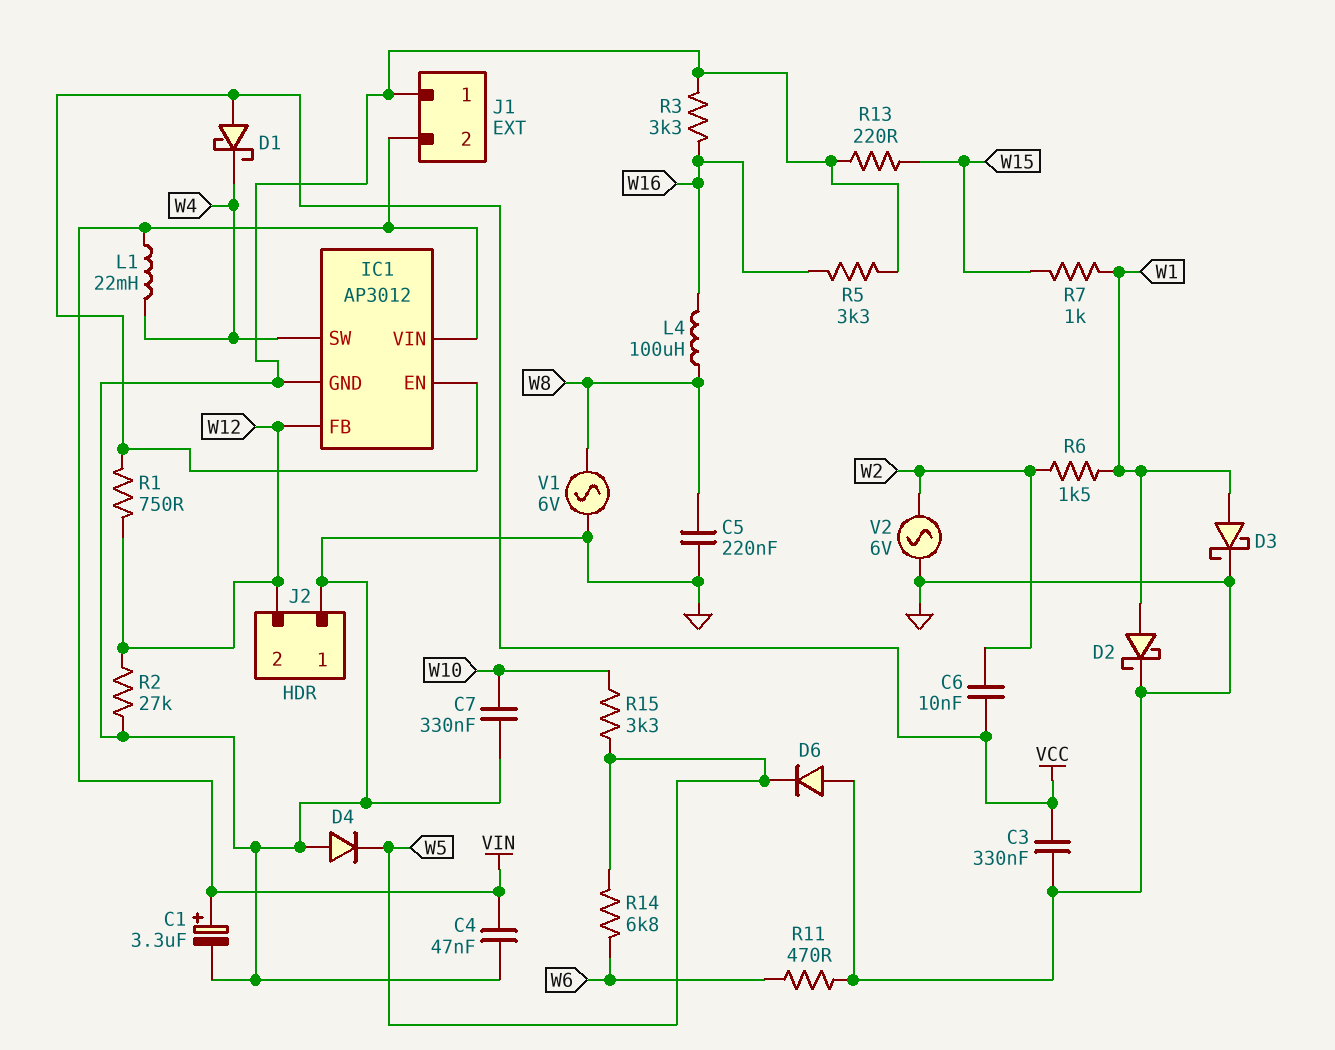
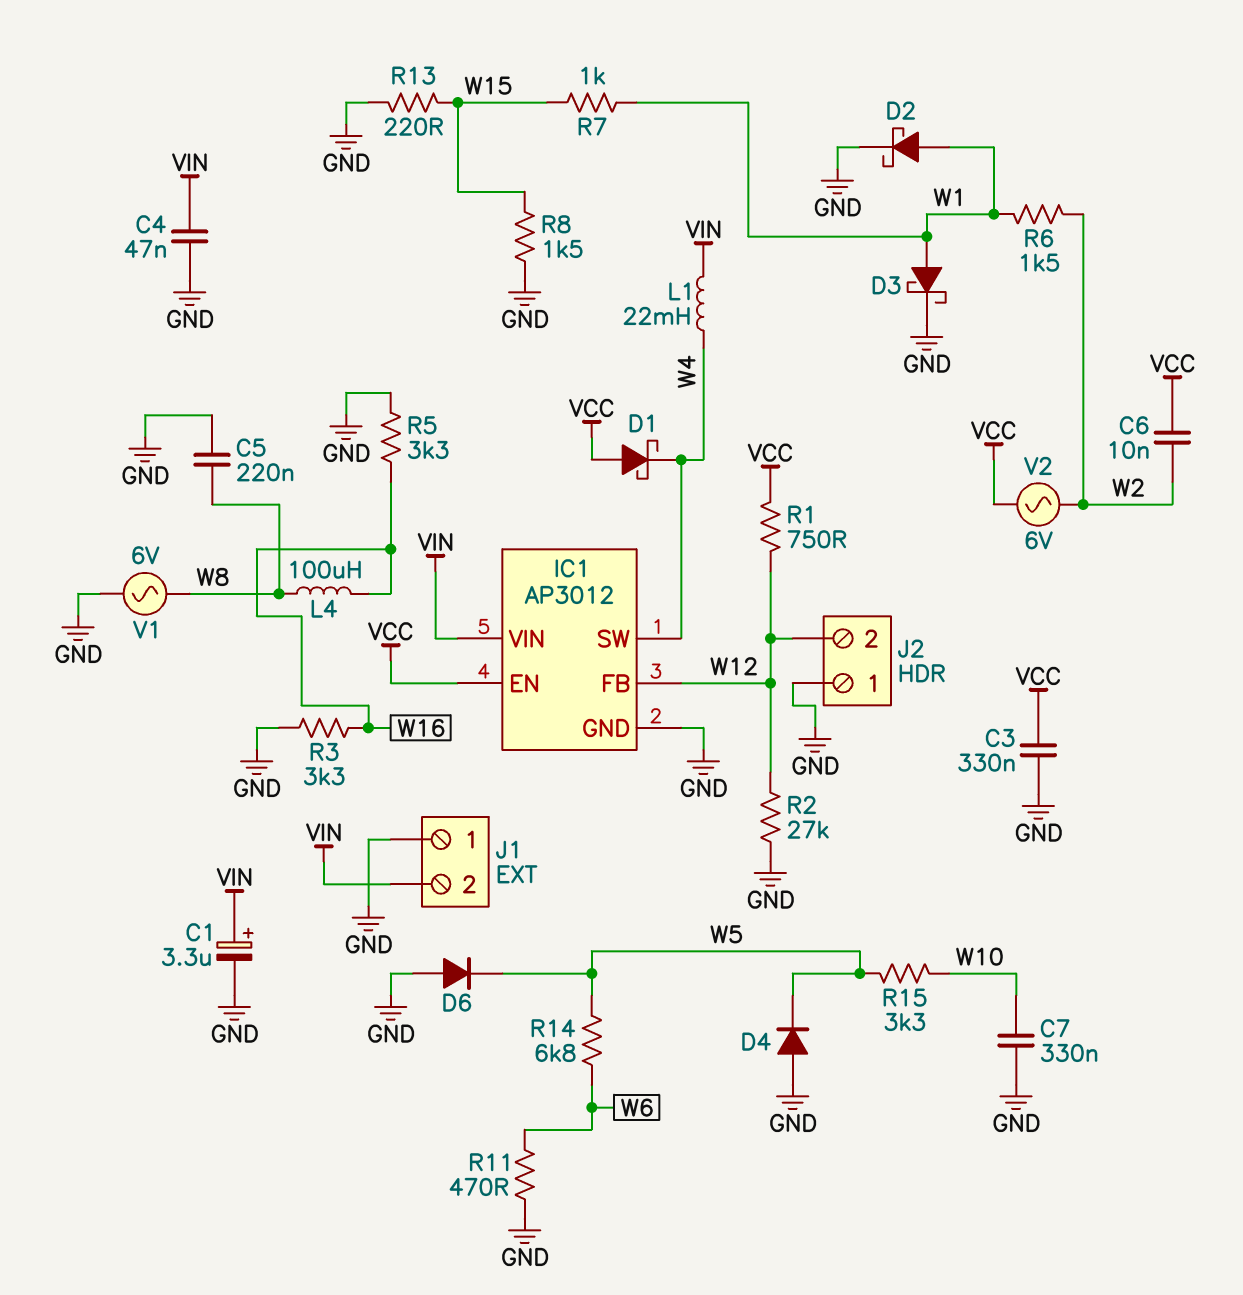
R8: none -> 1.5k (GND, W15)
V2: AC 6V (GND, W2) -> AC 6V (VCC, W2)

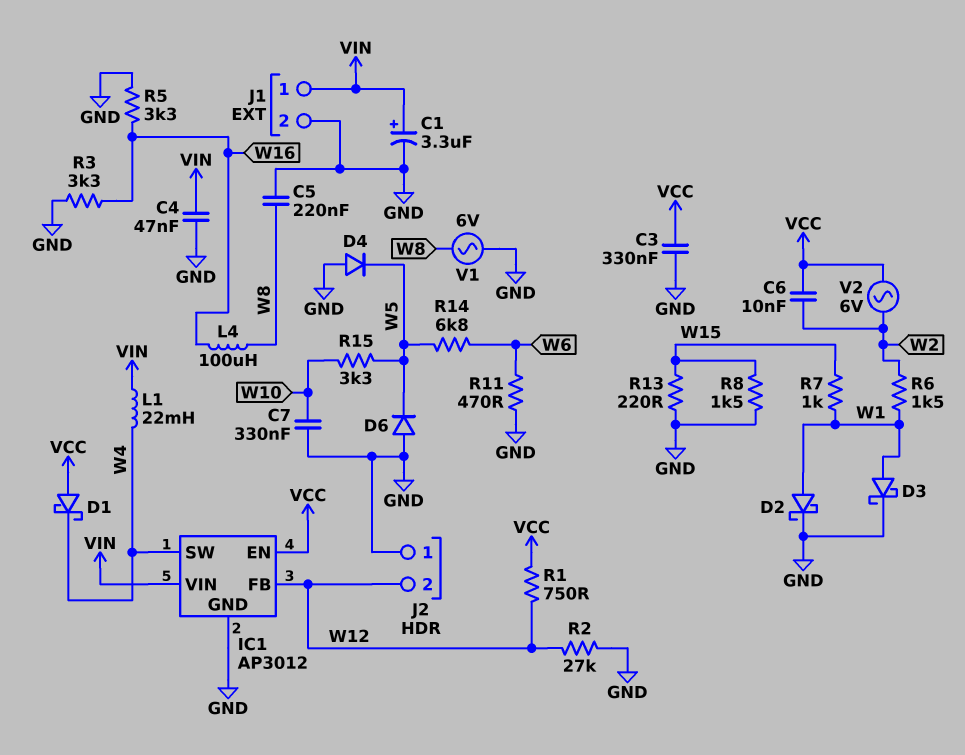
J1 pin 1: GND -> VIN
J1 pin 2: VIN -> GND

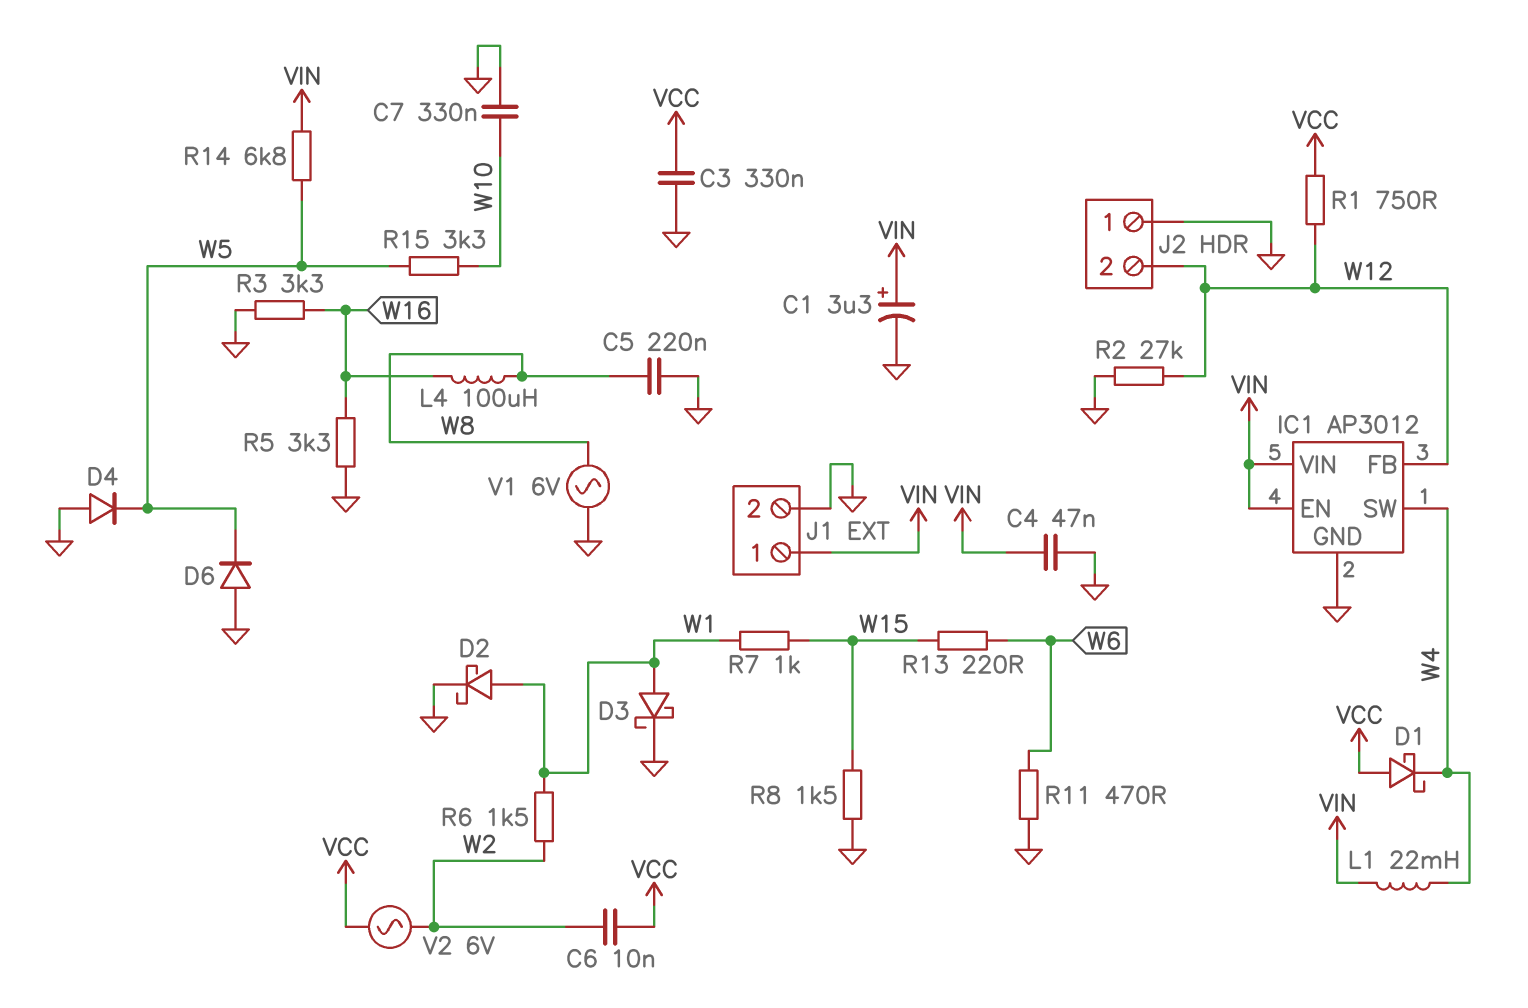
IC1 pin EN: VCC -> VIN
R13: 220 (GND, W15) -> 220 (W6, W15)
R14: 6.8k (W5, W6) -> 6.8k (VIN, W5)

